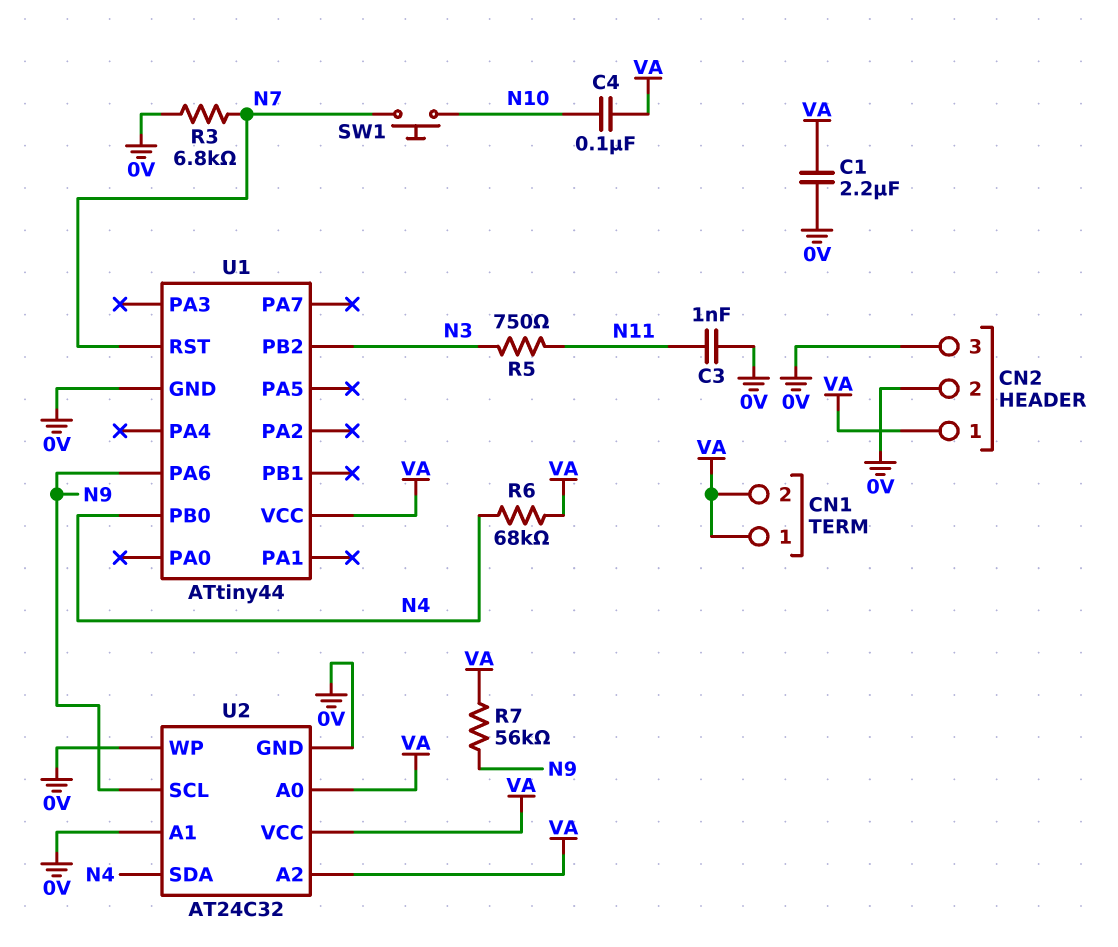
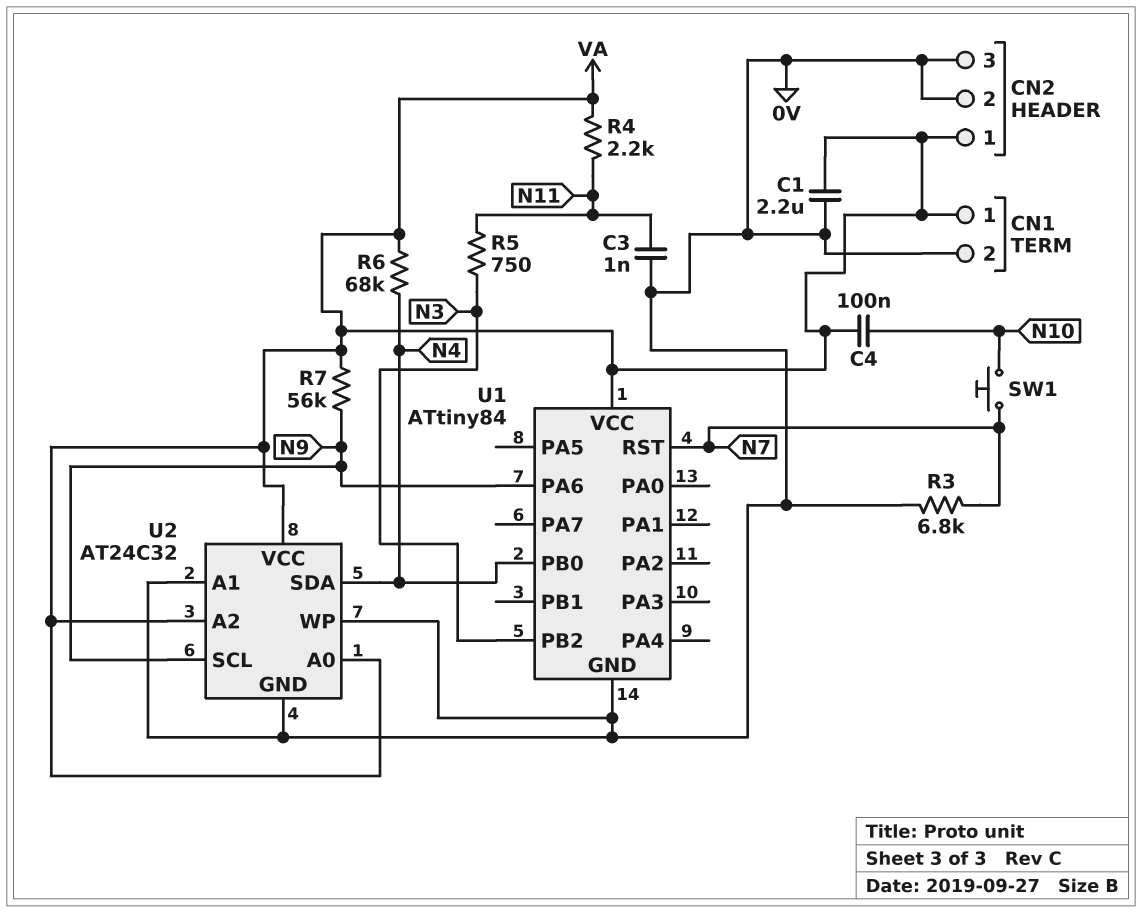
CN1 pin 2: VA -> 0V
R4: none -> 2.2k (N11, VA)
U1: ATtiny44 -> ATtiny84

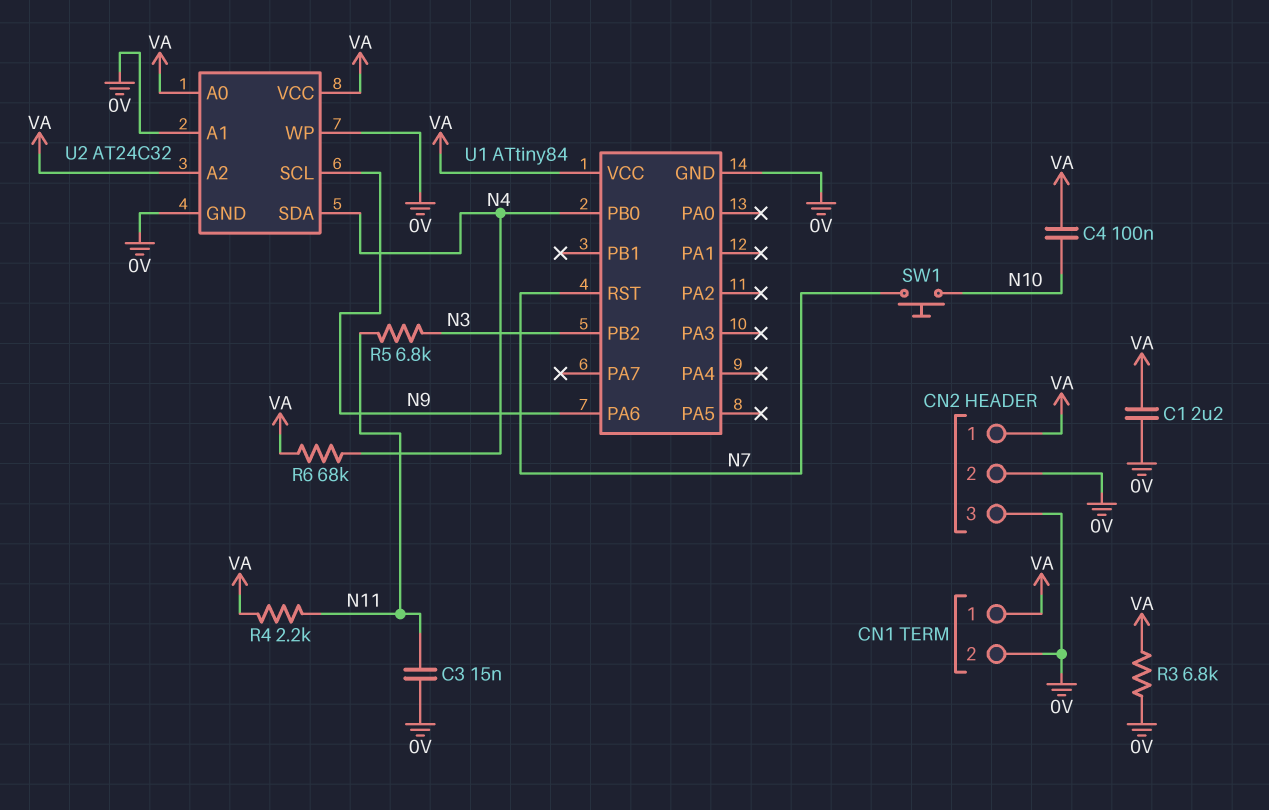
C3: 1nF (0V, N11) -> 15nF (0V, N11)
R3: 6.8k (0V, N7) -> 6.8k (0V, VA)
R5: 750 (N3, N11) -> 6.8k (N3, N11)
R7: 56k (N9, VA) -> none

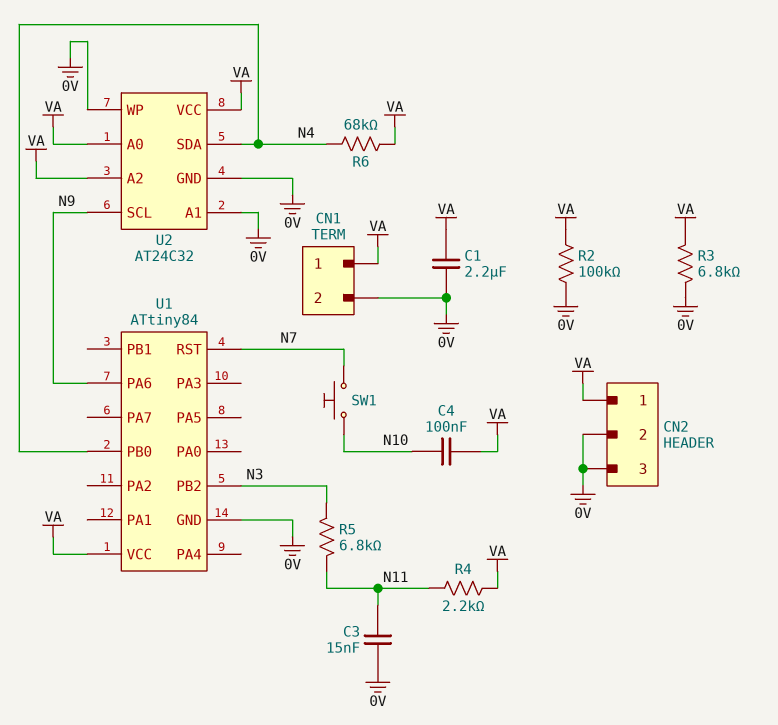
R2: none -> 100k (0V, VA)

